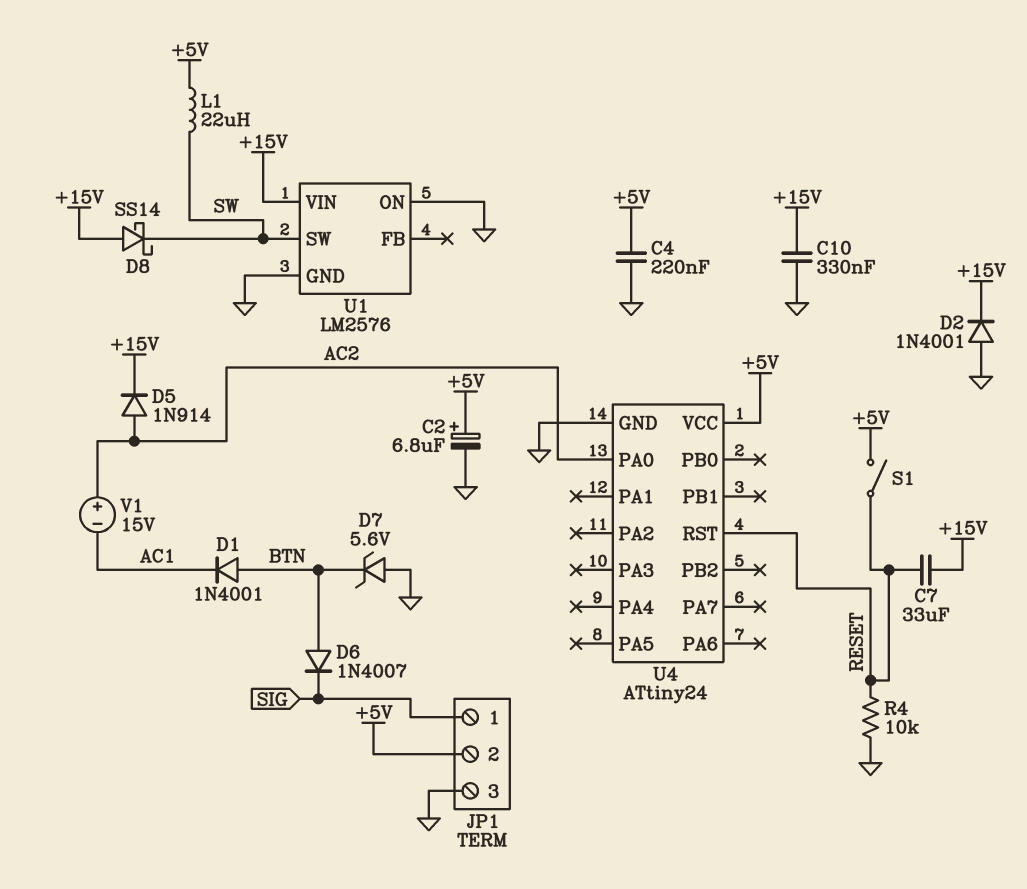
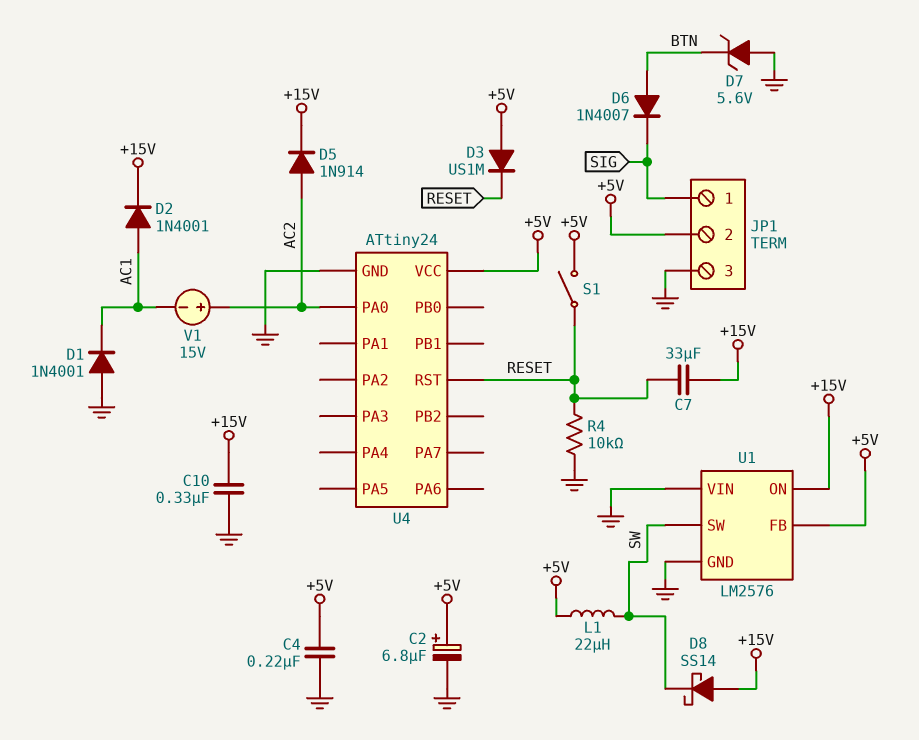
D1: diode 1N4001 (A BTN, K AC1) -> diode 1N4001 (A GND, K AC1)
D2: diode 1N4001 (A GND, K +15V) -> diode 1N4001 (A AC1, K +15V)
D3: none -> diode US1M (A +5V, K RESET)
U1 pin FB: none -> +5V
U1 pin ON: GND -> +15V
U1 pin VIN: +15V -> GND

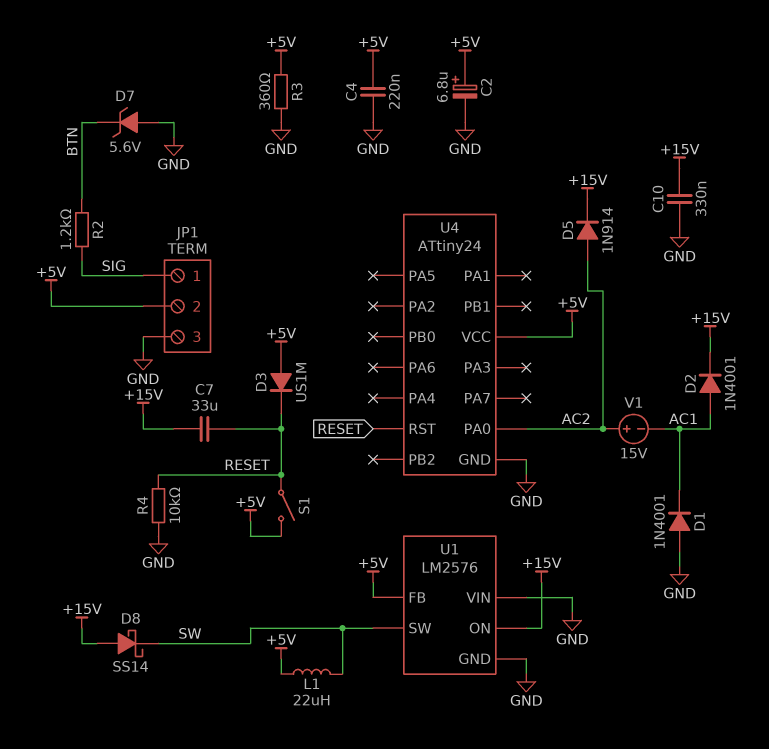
D6: diode 1N4007 (A BTN, K SIG) -> none
R2: none -> 1.2k (BTN, SIG)
R3: none -> 360 (+5V, GND)

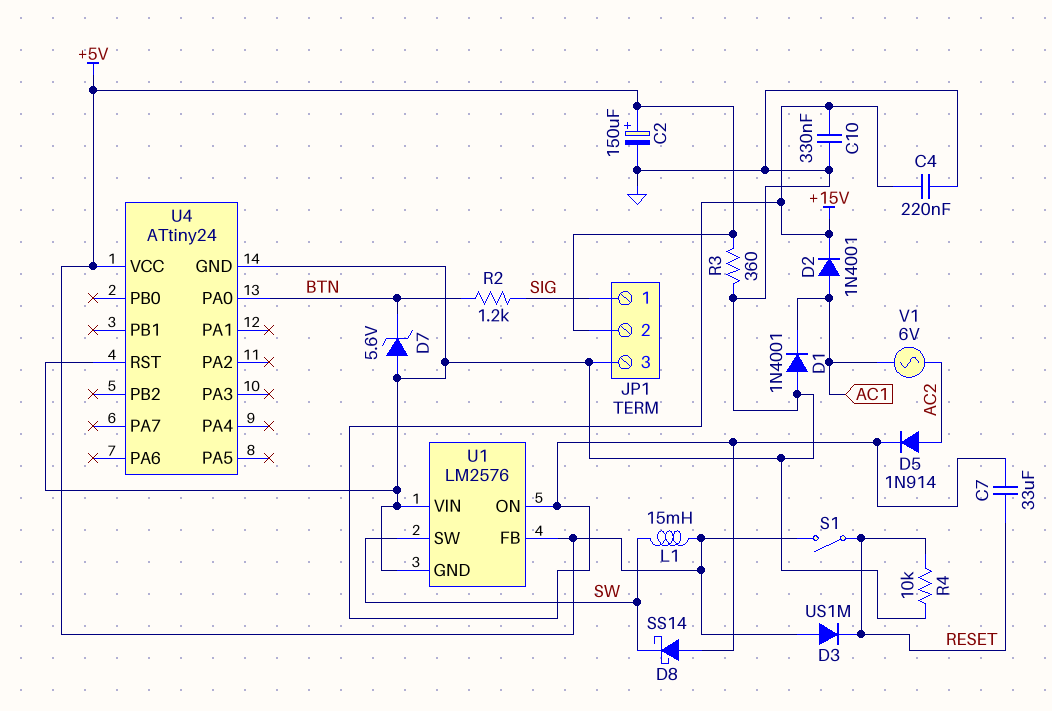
C2: 6.8uF (plus +5V, minus GND) -> 150uF (plus +5V, minus GND)
C4: 220nF (+5V, GND) -> 220nF (+15V, GND)
L1: 22uH (+5V, SW) -> 15mH (+5V, SW)
U4 pin PA0: AC2 -> BTN
U4 pin RST: RESET -> GND
V1: 15V (plus AC2, minus AC1) -> AC 6V (AC1, AC2)

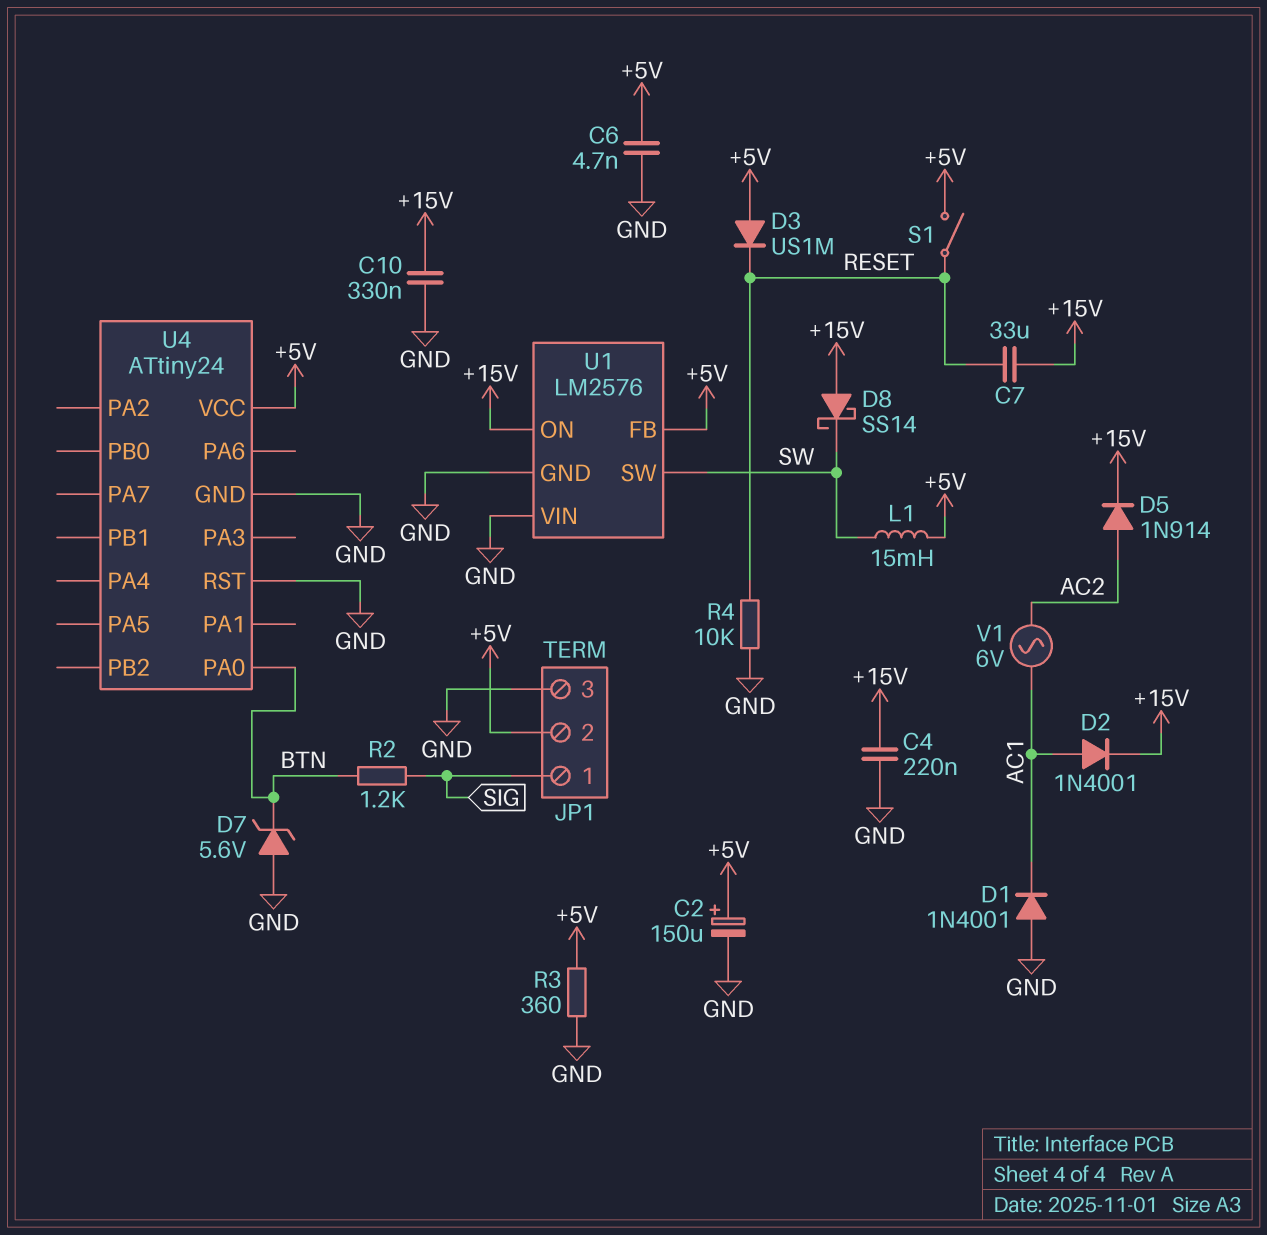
C6: none -> 4.7nF (+5V, GND)

